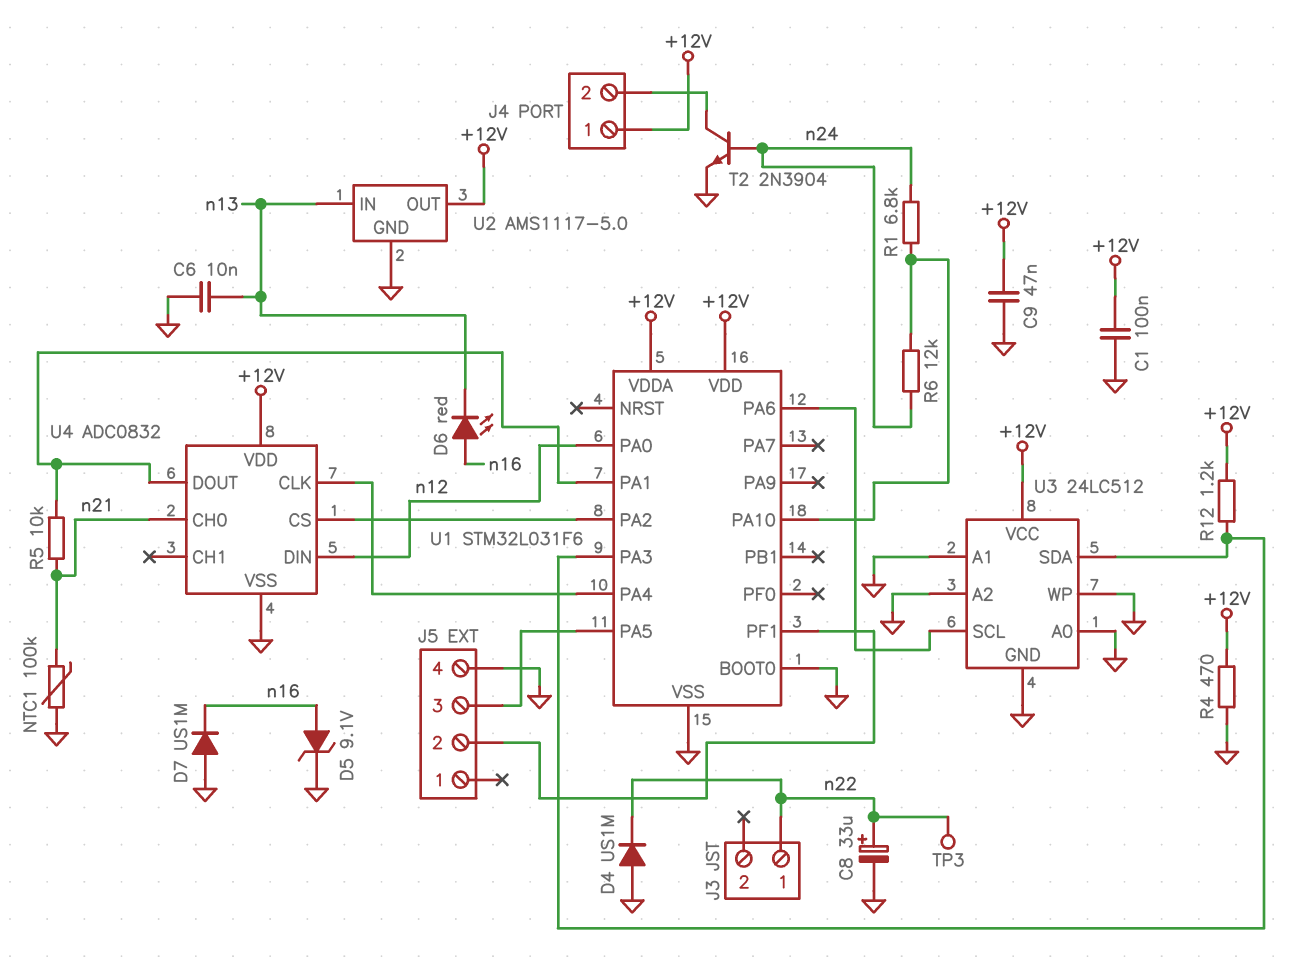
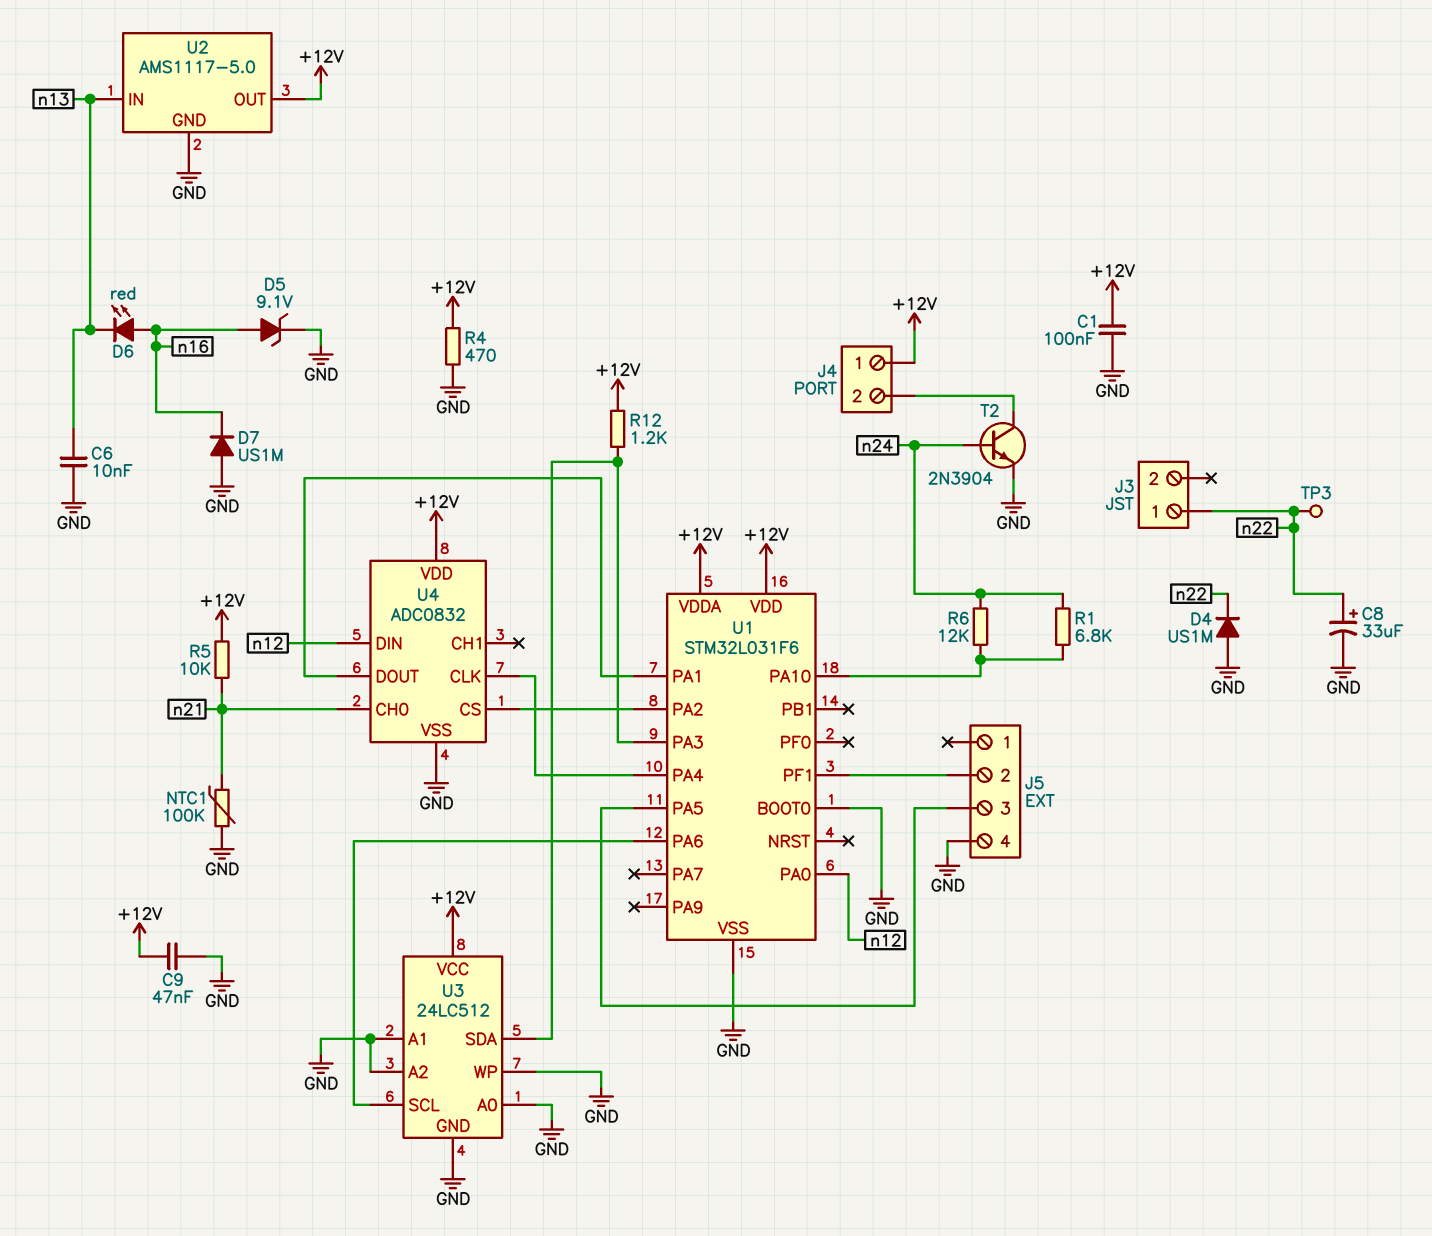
R5: 10k (U1/PA1, n21) -> 10k (+12V, n21)

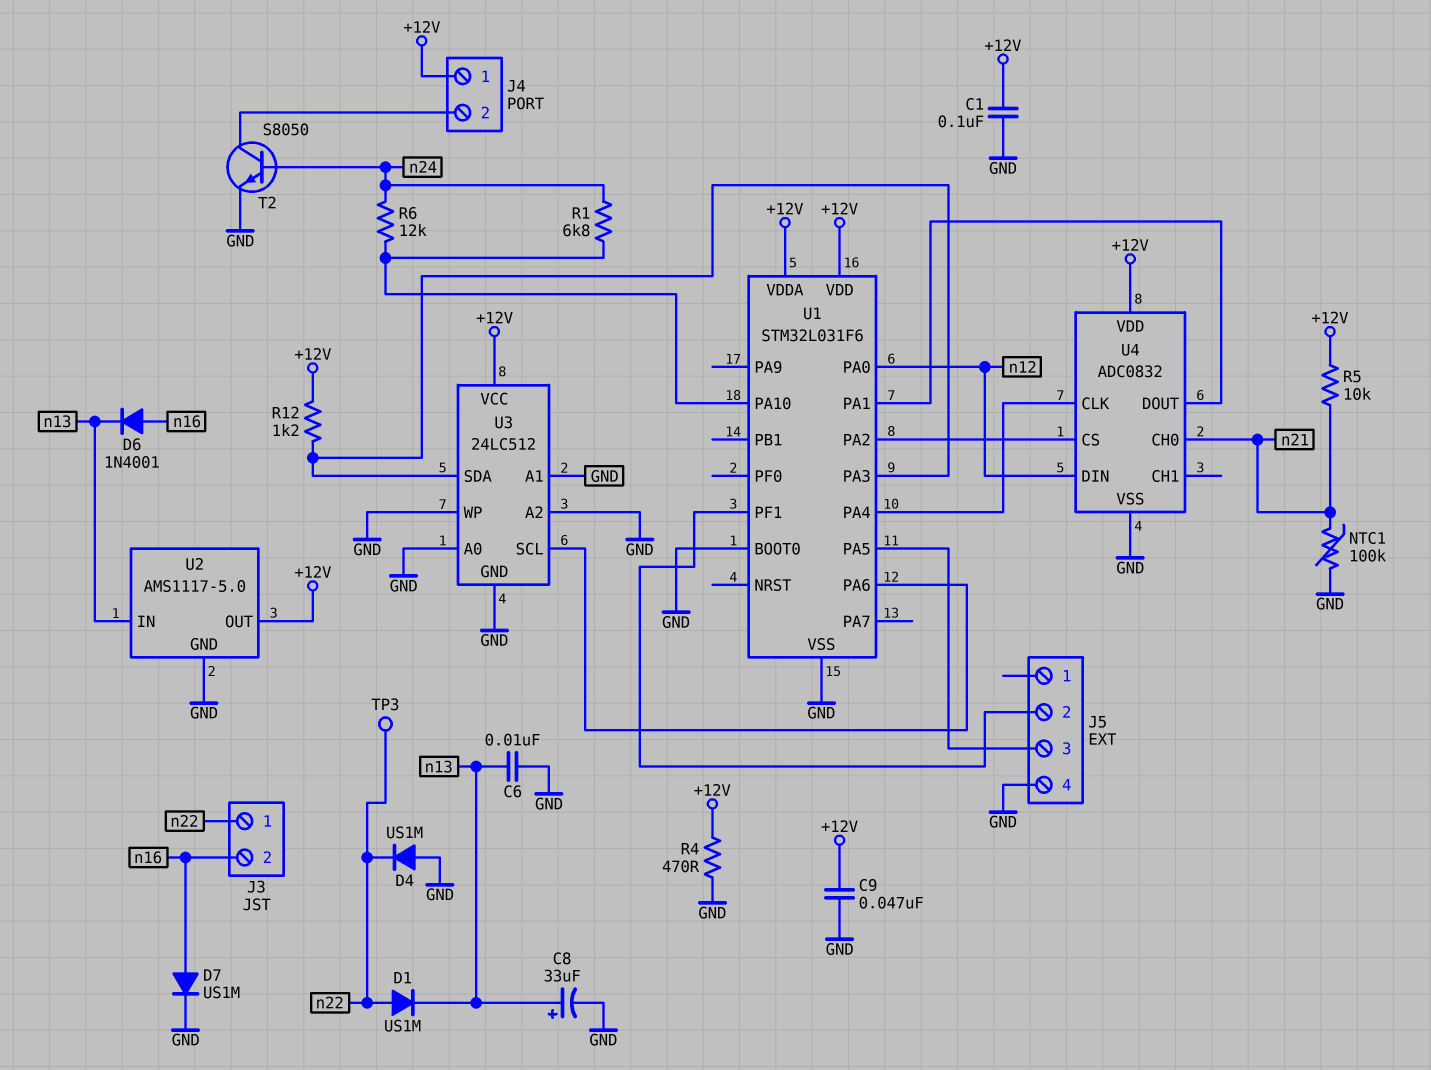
C8: 33uF (plus n22, minus GND) -> 33uF (plus n13, minus GND)
D1: none -> diode US1M (A n22, K n13)
D5: zener 9.1V (A n16, K GND) -> none
D6: LED red (A n16, K n13) -> diode 1N4001 (A n16, K n13)
D7: diode US1M (A GND, K n16) -> diode US1M (A n16, K GND)
J3 pin 2: none -> n16
T2: NPN 2N3904 (B n24, C J4/2, E GND) -> NPN S8050 (B n24, C J4/2, E GND)

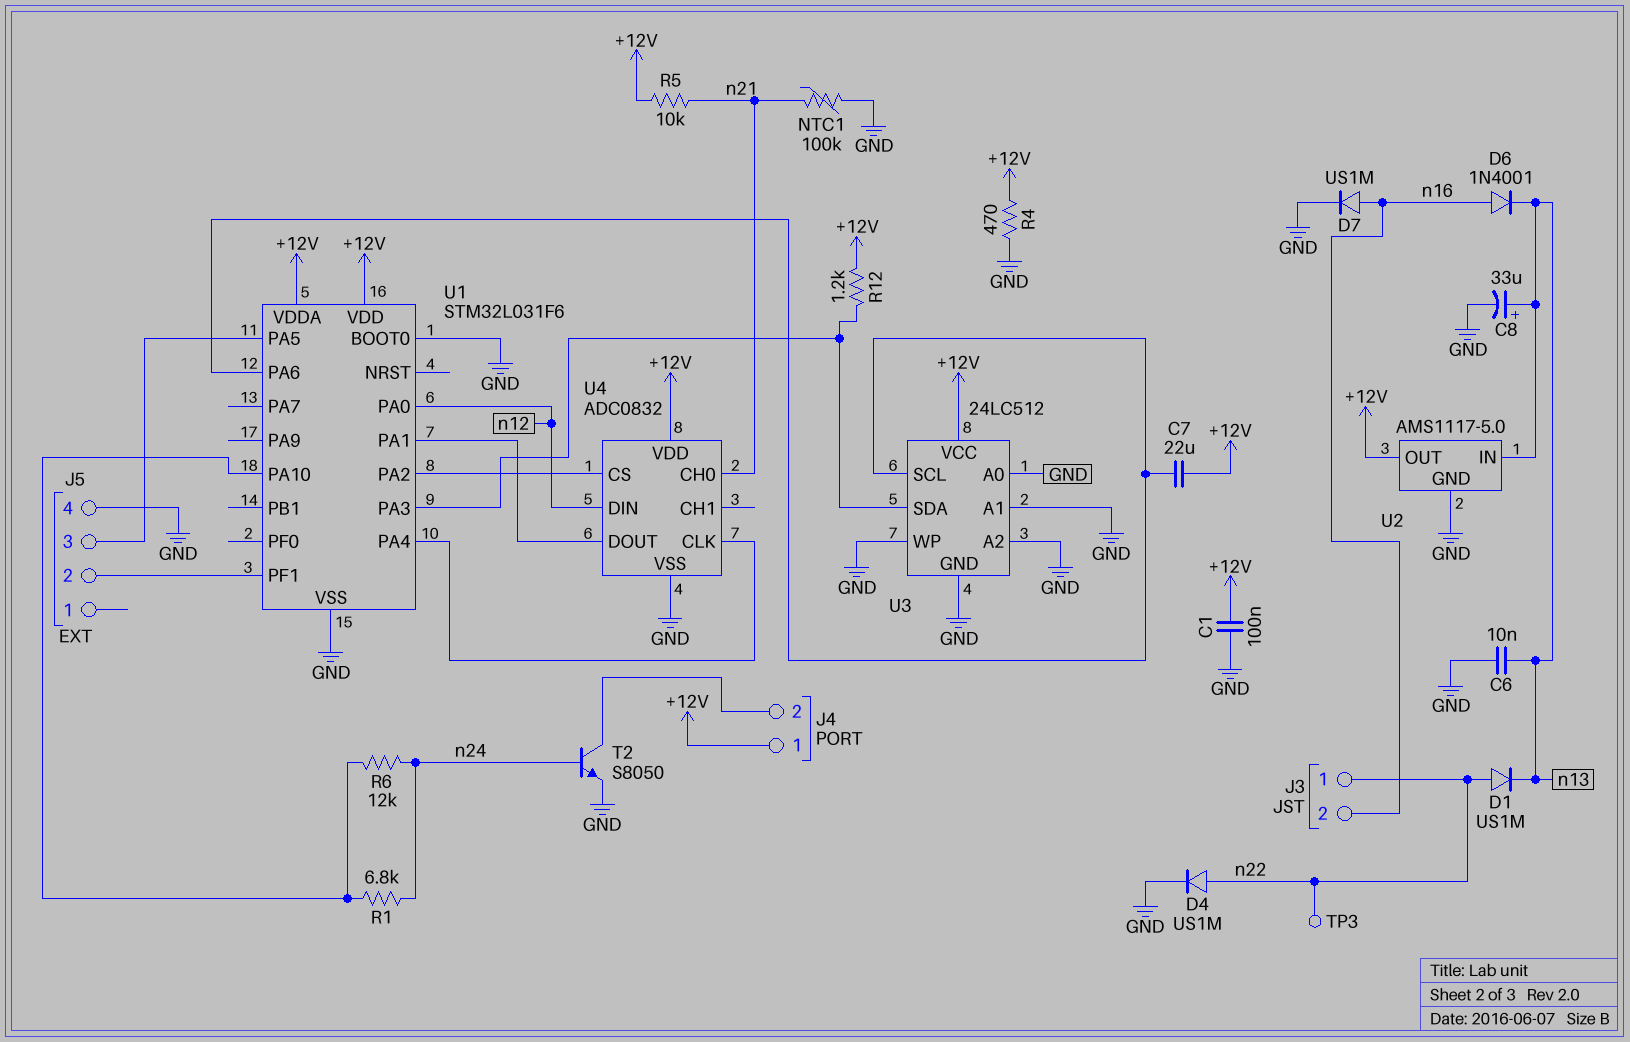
C7: none -> 22uF (+12V, U1/PA6)
C9: 47nF (+12V, GND) -> none
D4: diode US1M (A GND, K n22) -> diode US1M (A n22, K GND)

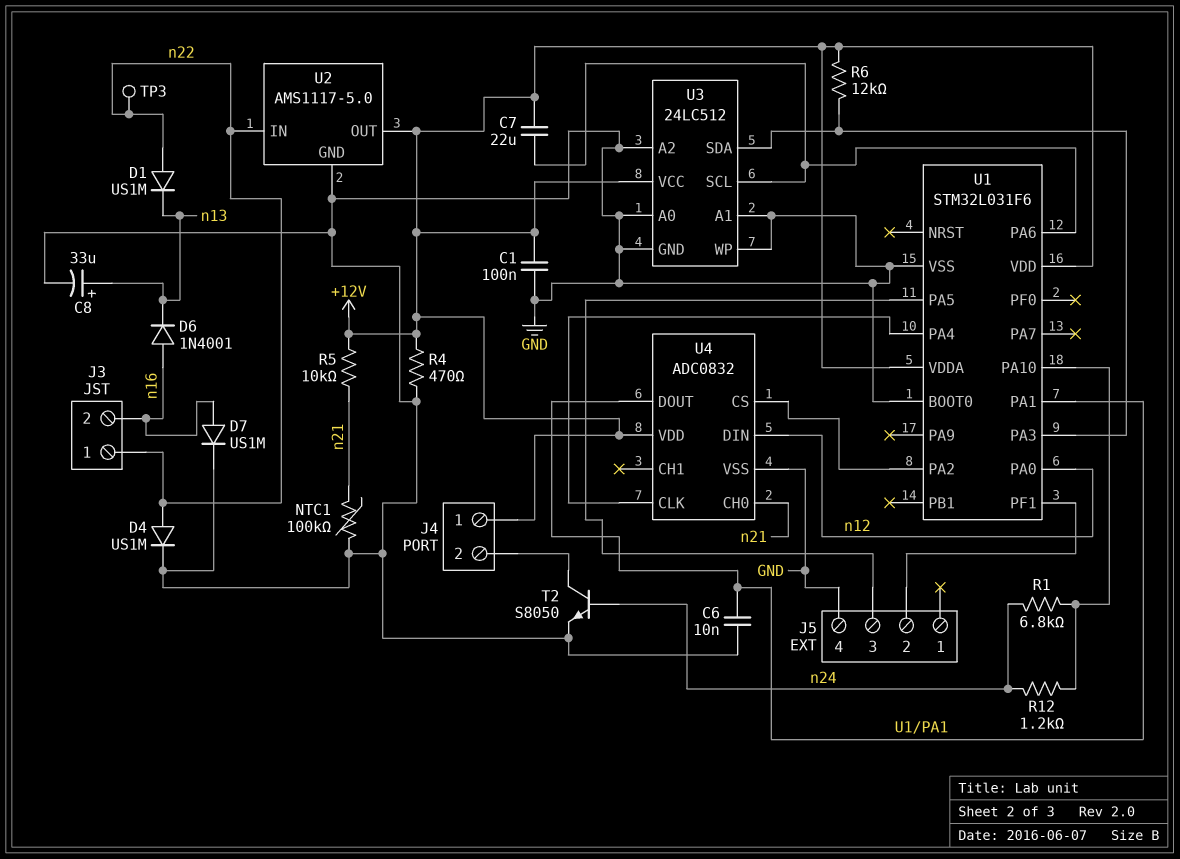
C6: 10nF (GND, n13) -> 10nF (GND, U1/PA1)
R6: 12k (U1/PA10, n24) -> 12k (+12V, U1/PA3)
R12: 1.2k (+12V, U1/PA3) -> 1.2k (U1/PA10, n24)
U2 pin IN: n13 -> n22

